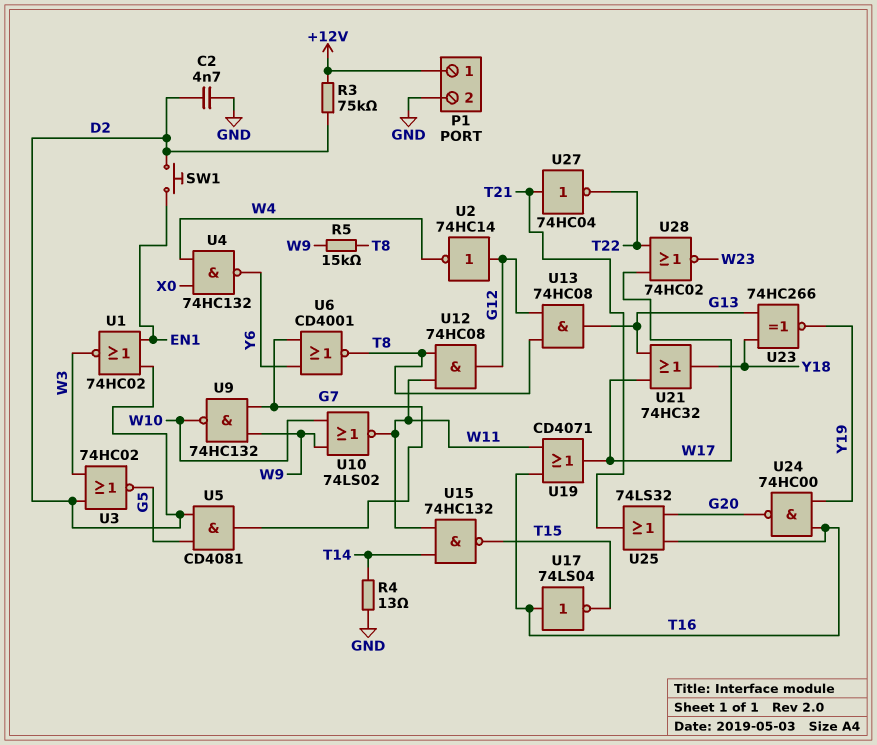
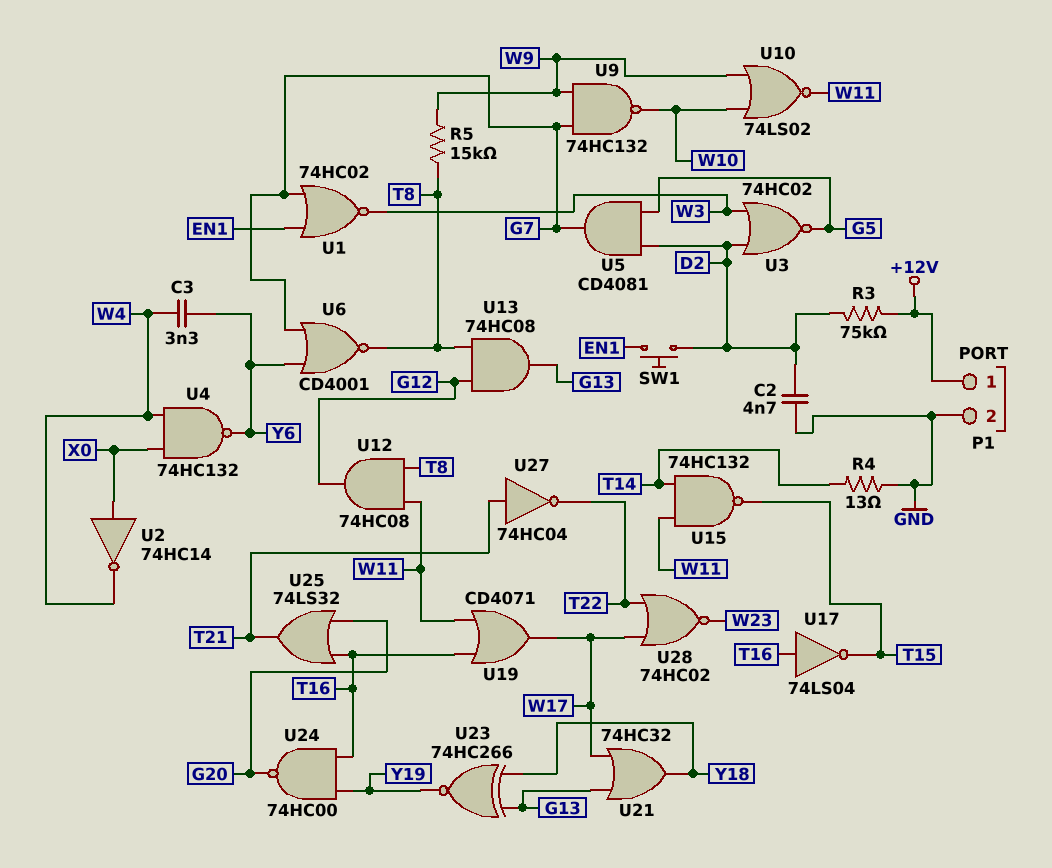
C3: none -> 3.3nF (W4, Y6)
U1: NOR 74HC02 (in D2, in EN1, out W3) -> NOR 74HC02 (in EN1, in G7, out W3)
U2: NOT 74HC14 (in G12, out W4) -> NOT 74HC14 (in X0, out W4)

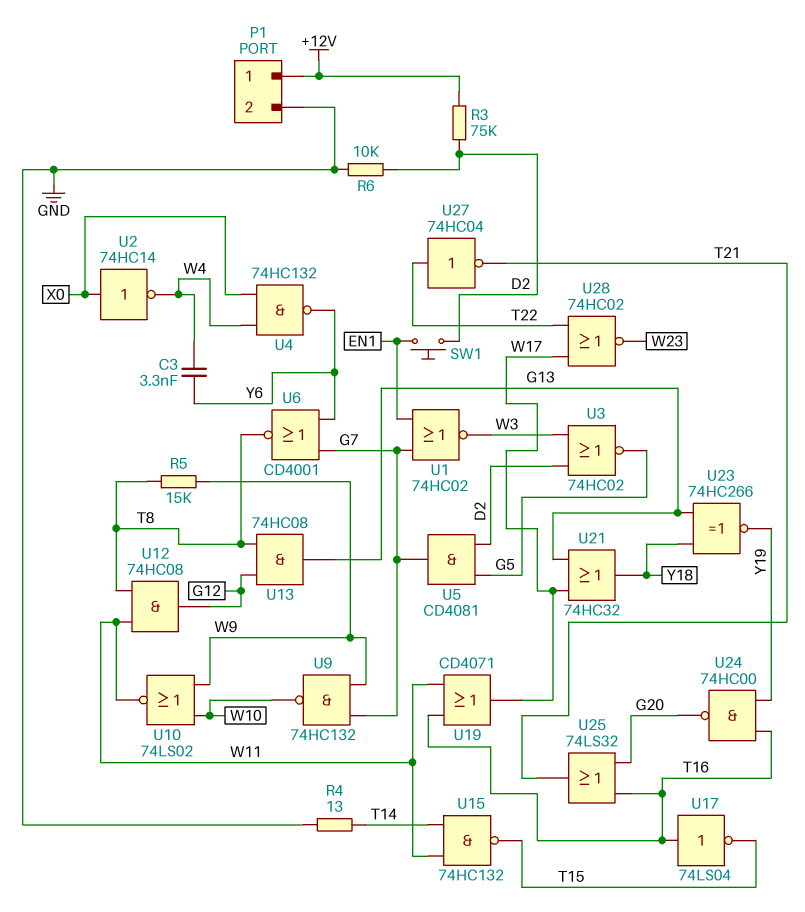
C2: 4.7nF (D2, GND) -> none
R6: none -> 10k (D2, GND)
U27: NOT 74HC04 (in T21, out T22) -> NOT 74HC04 (in T22, out T21)

